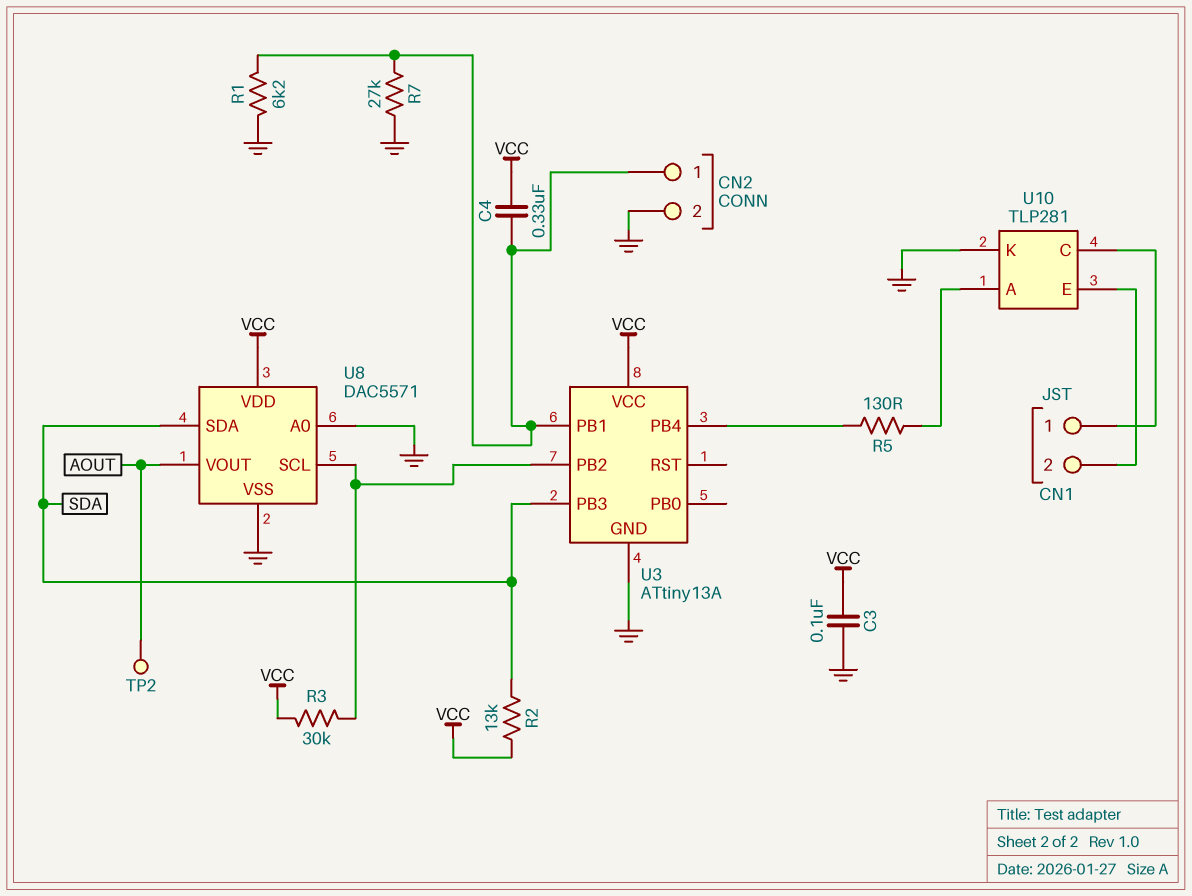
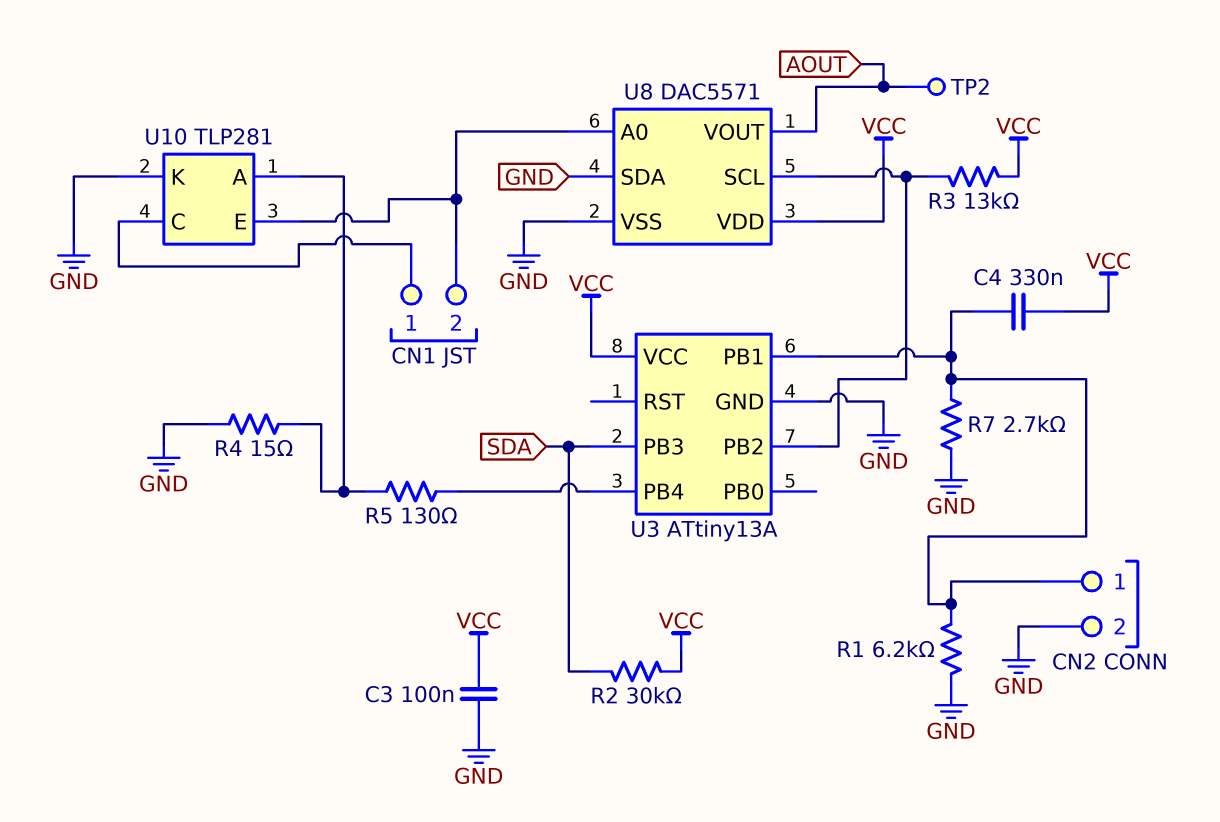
R2: 13k (SDA, VCC) -> 30k (SDA, VCC)
R3: 30k (U3/PB2, VCC) -> 13k (U3/PB2, VCC)
R4: none -> 15 (GND, U10/A)
R7: 27k (CN2/1, GND) -> 2.7k (CN2/1, GND)
U8 pin A0: GND -> CN1/2
U8 pin SDA: SDA -> GND

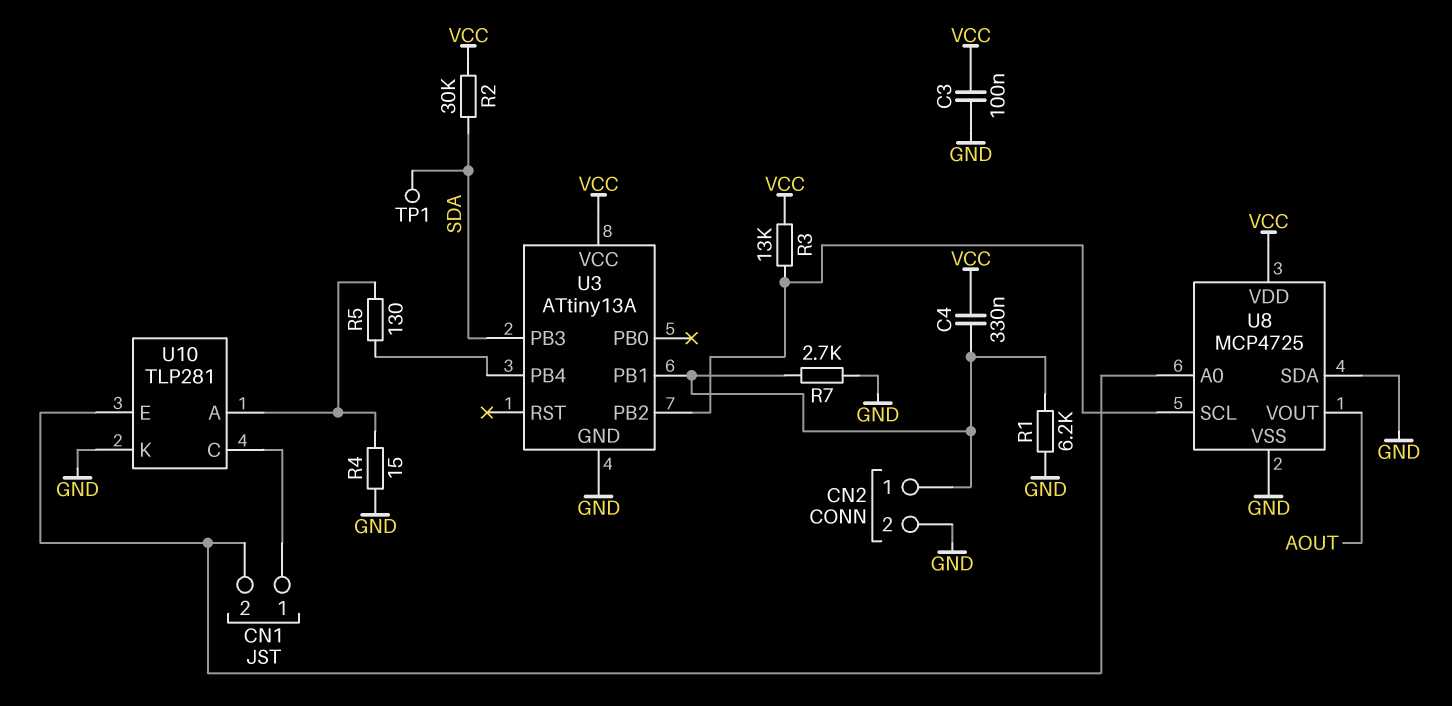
TP1: none -> test point (SDA)
TP2: test point (AOUT) -> none
U8: DAC5571 -> MCP4725

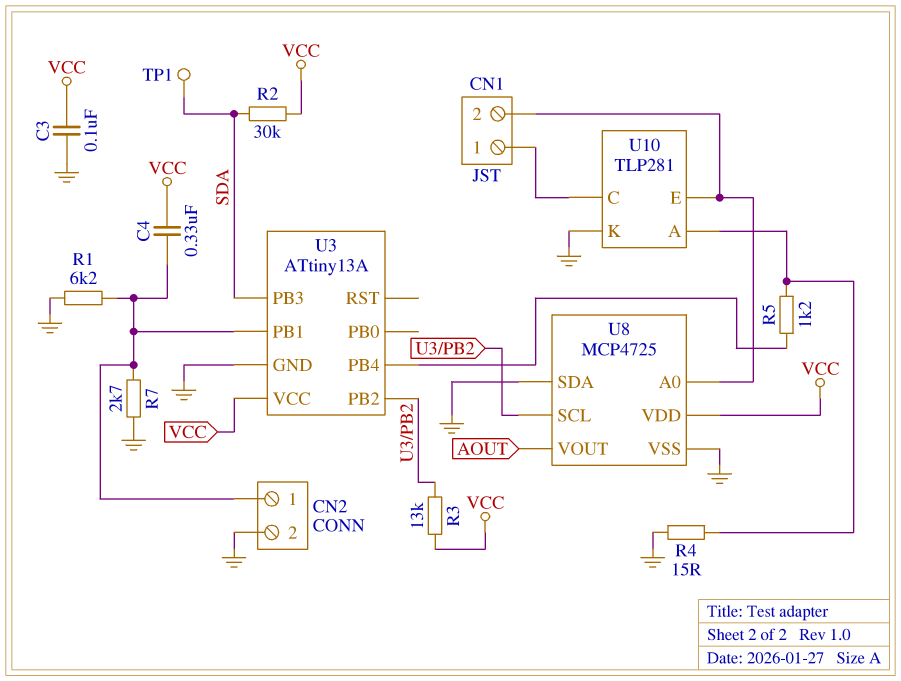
R5: 130 (U3/PB4, U10/A) -> 1.2k (U3/PB4, U10/A)

